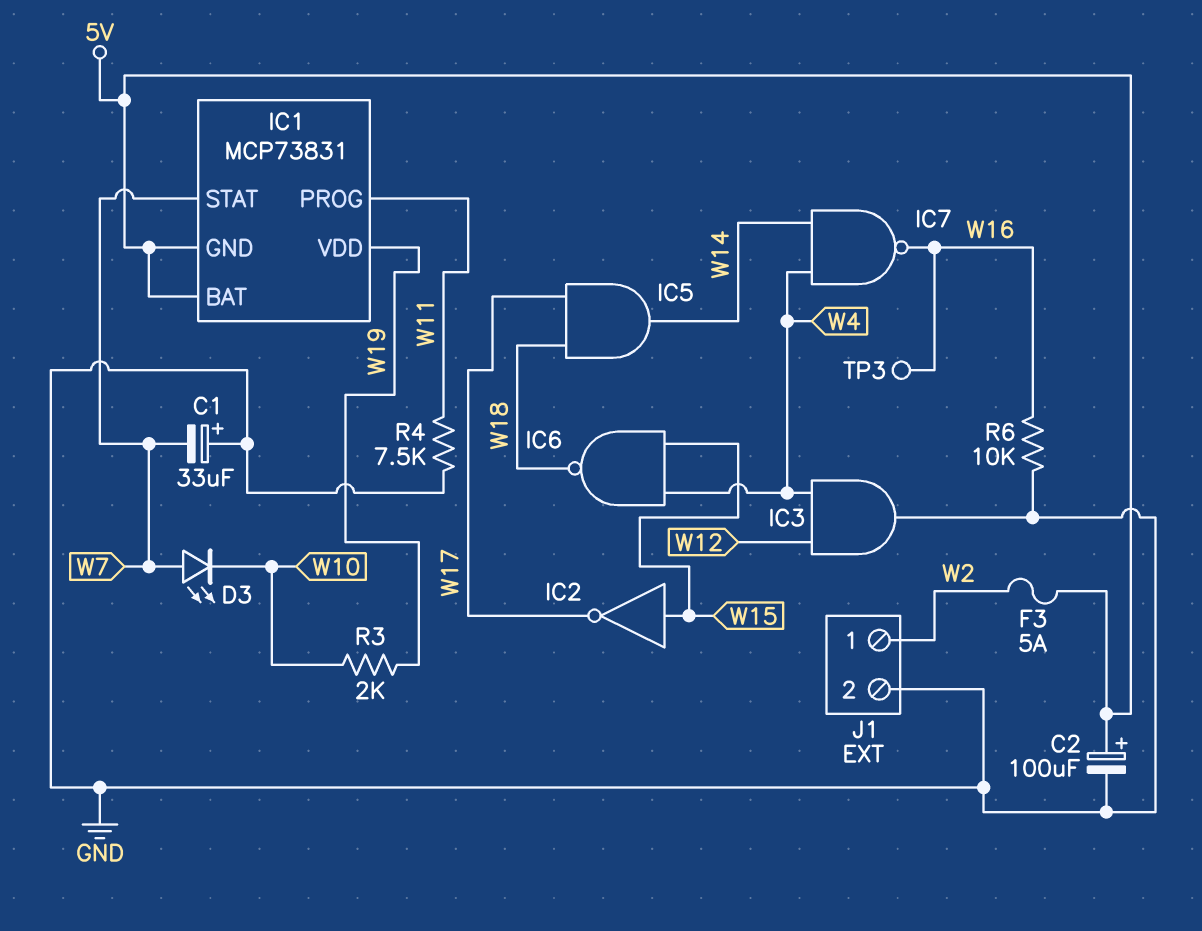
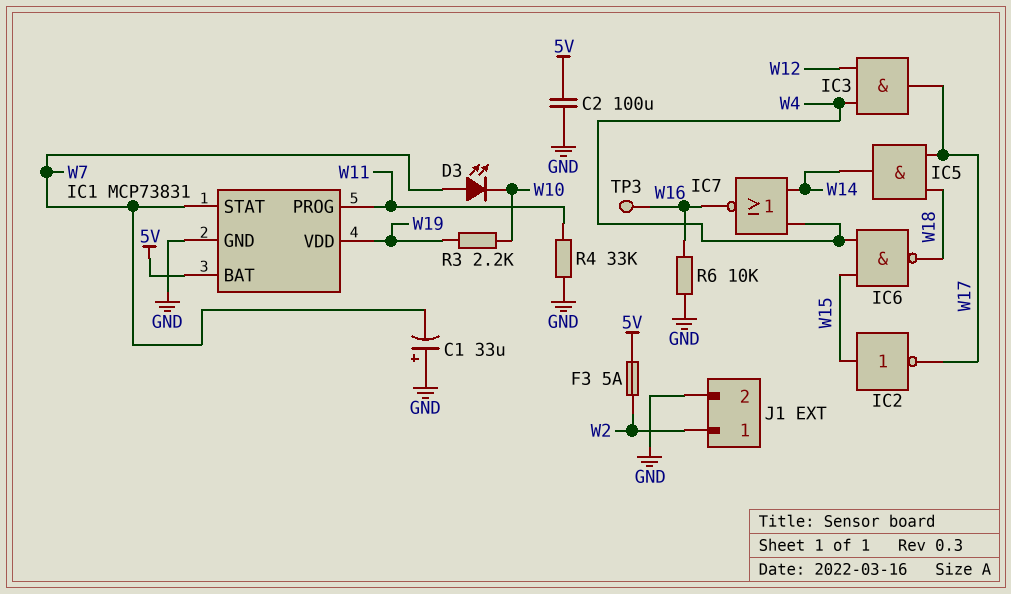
C2: 100uF (plus 5V, minus GND) -> 100uF (5V, GND)
IC1 pin GND: 5V -> GND
IC3: AND (in W4, in W12, out GND) -> AND (in W4, in W12, out W17)
IC7: NAND (in W4, in W14, out W16) -> NOR (in W4, in W14, out W16)
R3: 2k (W10, W19) -> 2.2k (W10, W19)
R4: 7.5k (GND, W11) -> 33k (GND, W11)

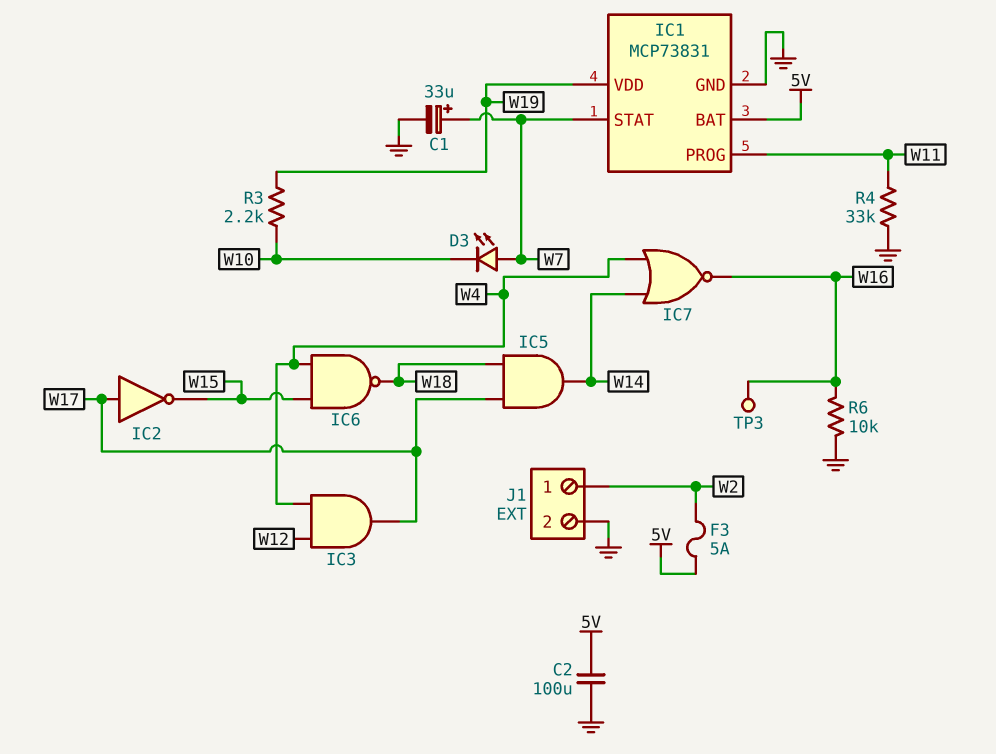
C1: 33uF (plus GND, minus W7) -> 33uF (plus W7, minus GND)
IC2: NOT (in W15, out W17) -> NOT (in W17, out W15)

